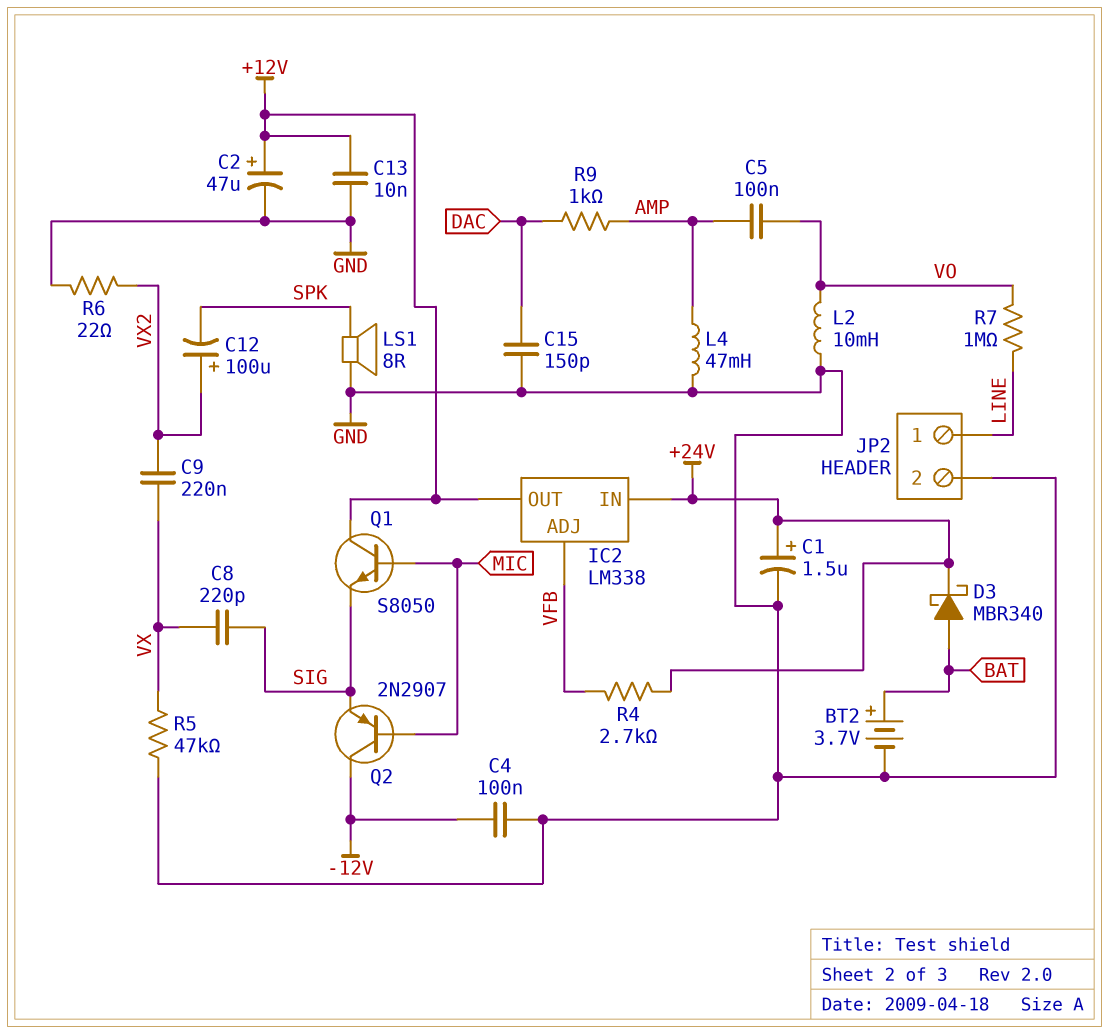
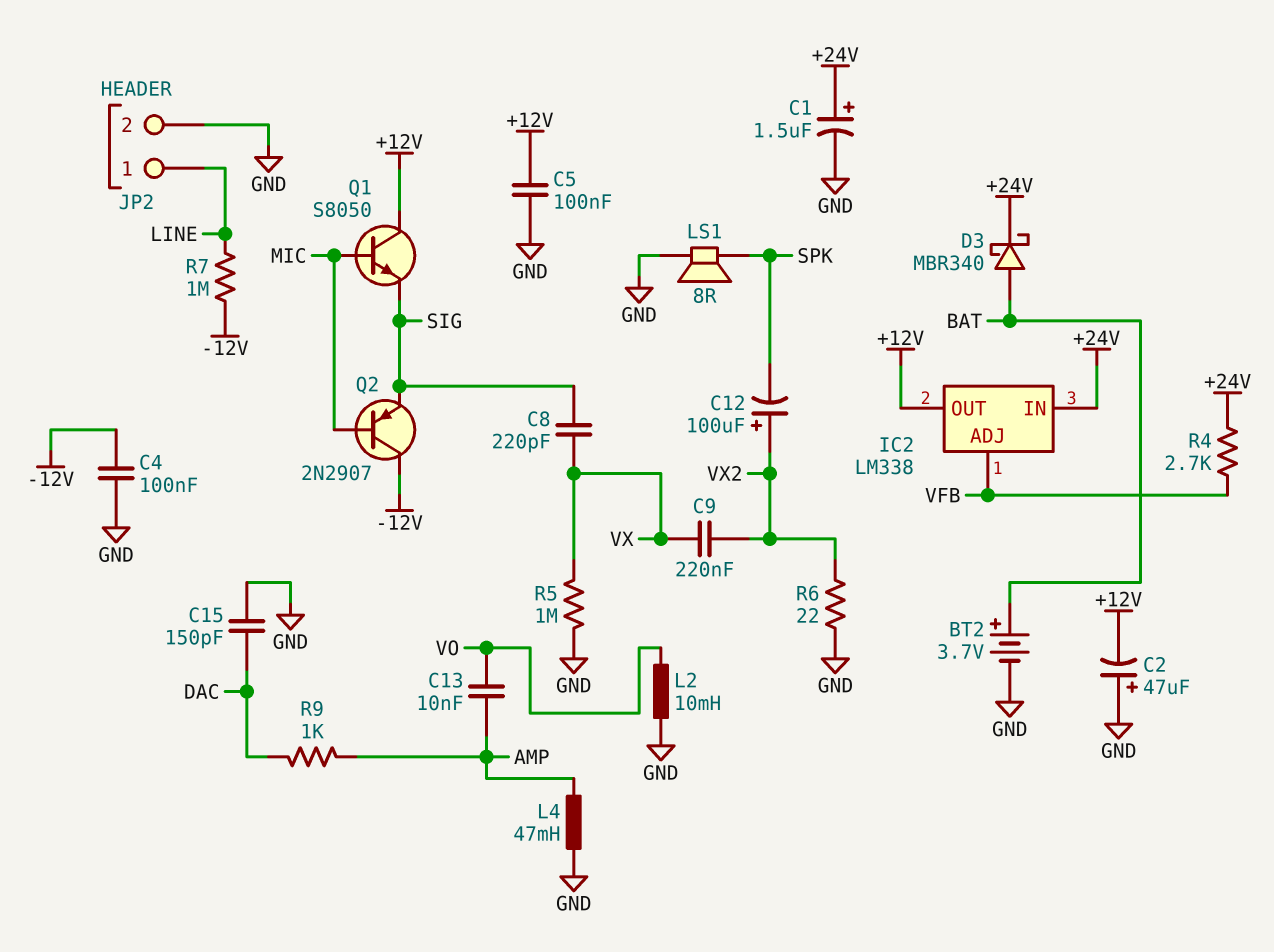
C2: 47uF (plus +12V, minus GND) -> 47uF (plus GND, minus +12V)
C5: 100nF (AMP, VO) -> 100nF (+12V, GND)
C13: 10nF (+12V, GND) -> 10nF (AMP, VO)
R5: 47k (GND, VX) -> 1M (GND, VX)
R7: 1M (LINE, VO) -> 1M (-12V, LINE)

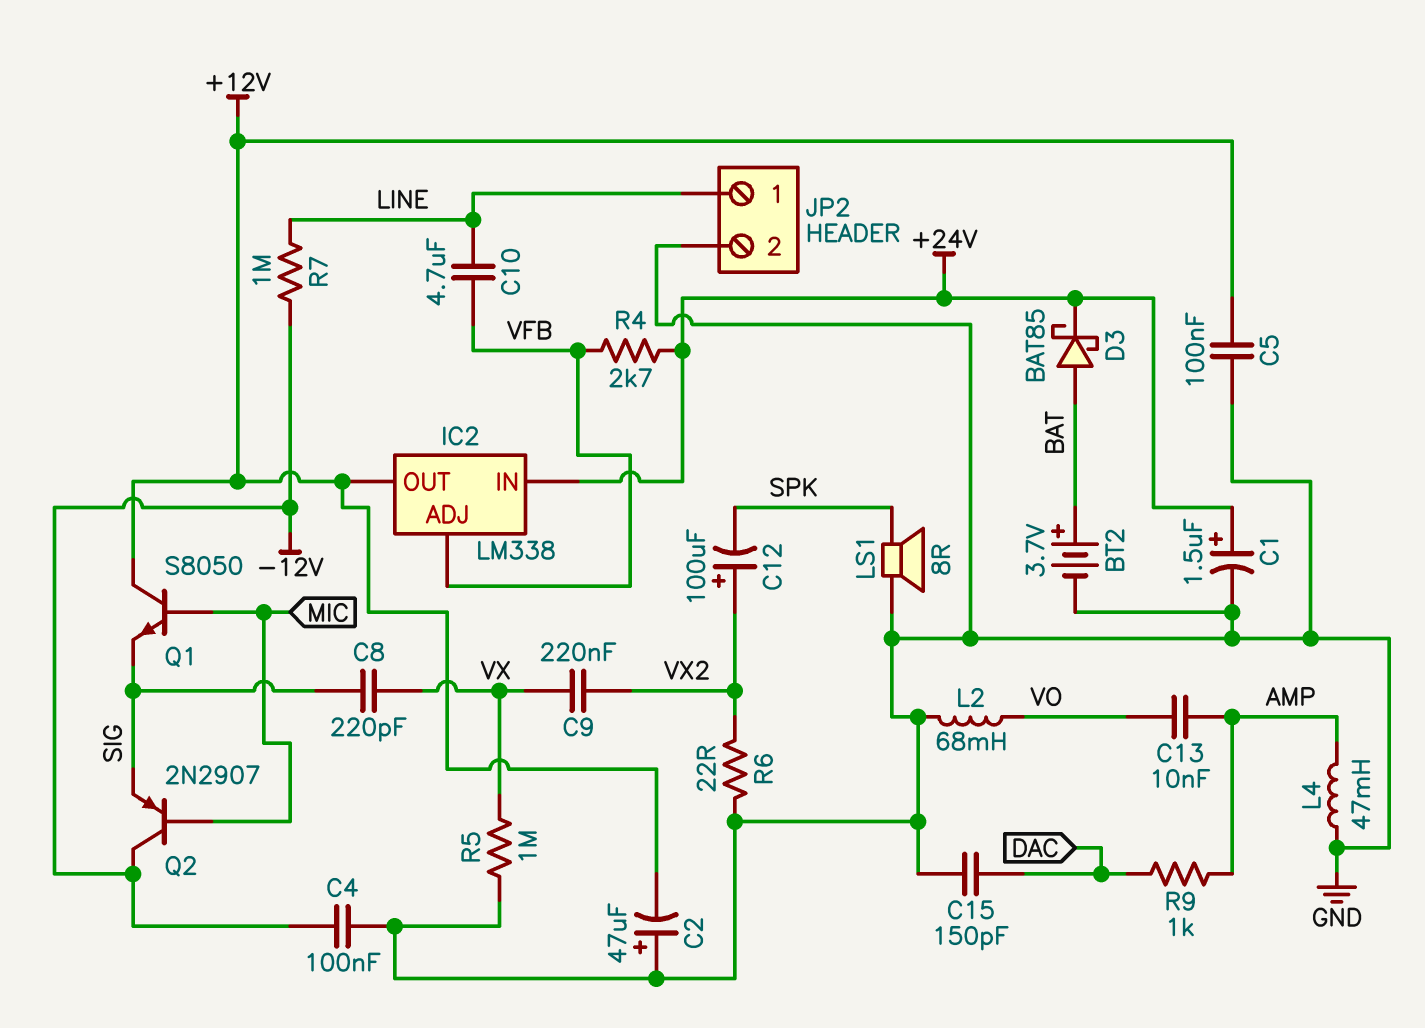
C10: none -> 4.7uF (LINE, VFB)
D3: schottky MBR340 (A BAT, K +24V) -> schottky BAT85 (A BAT, K +24V)
L2: 10mH (GND, VO) -> 68mH (GND, VO)

